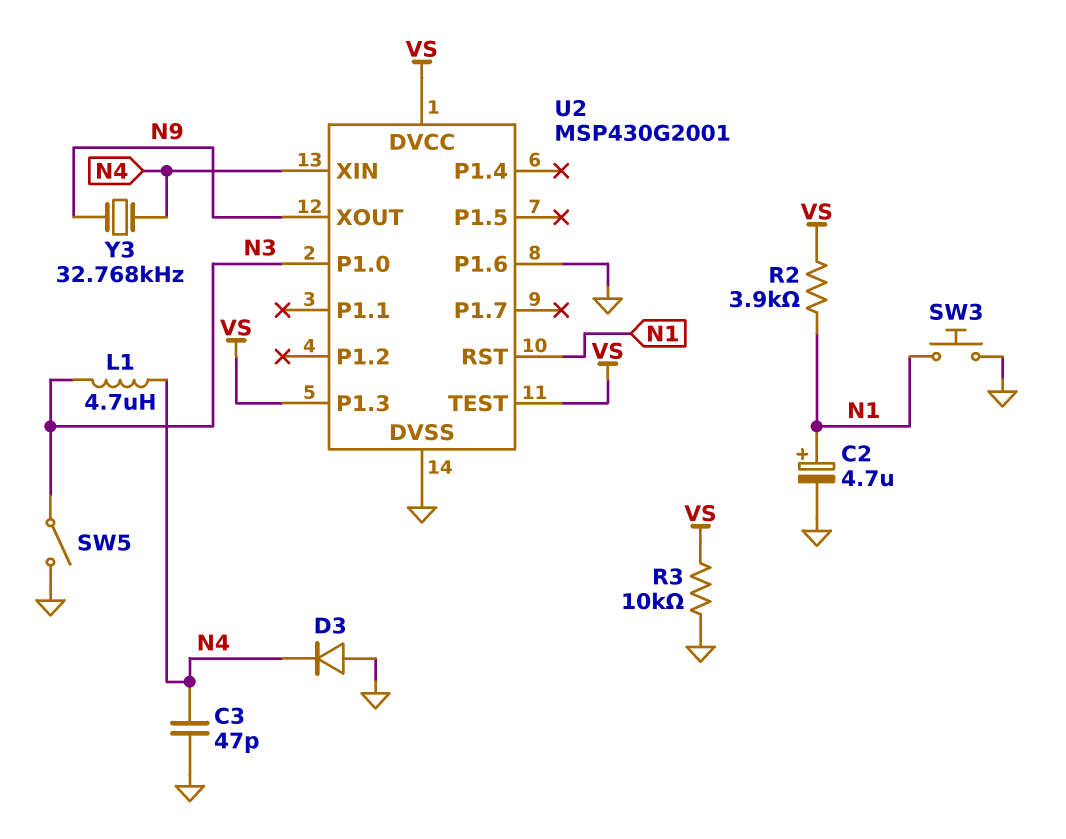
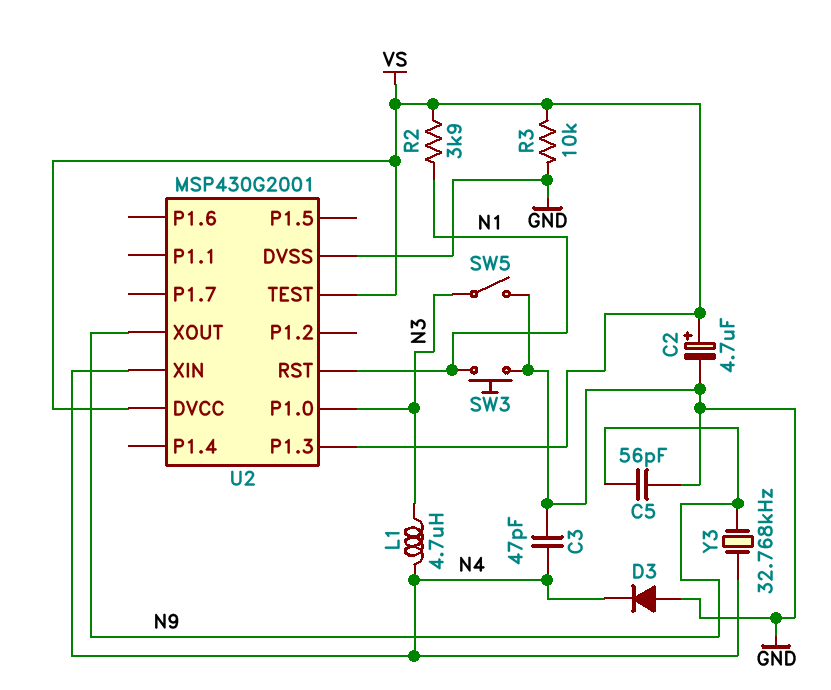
C2: 4.7uF (plus N1, minus GND) -> 4.7uF (plus VS, minus GND)
C5: none -> 56pF (GND, N9)
U2 pin P1.6: GND -> none

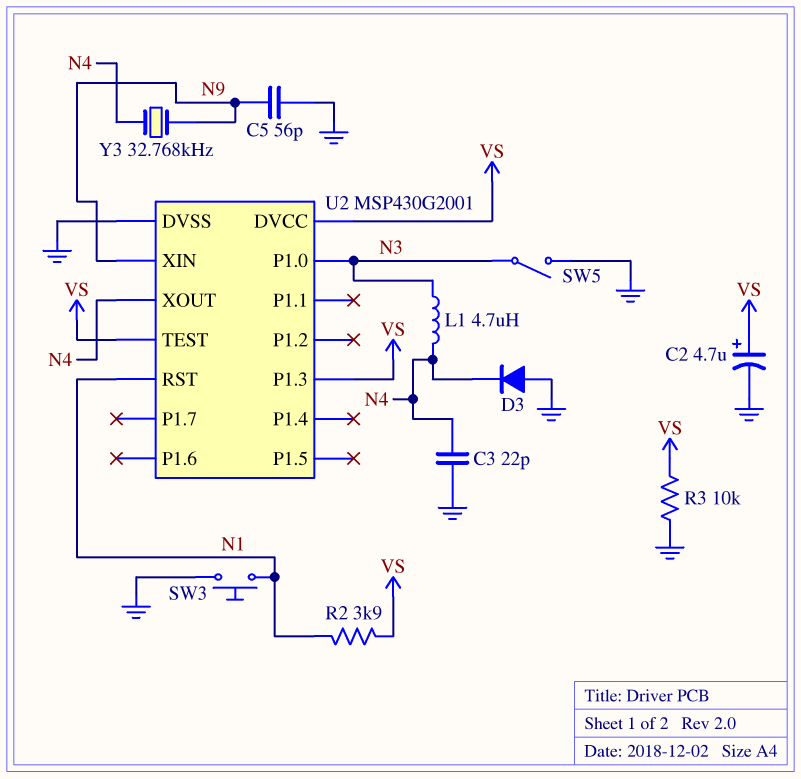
C3: 47pF (GND, N4) -> 22pF (GND, N4)
U2 pin XIN: N4 -> N9
U2 pin XOUT: N9 -> N4

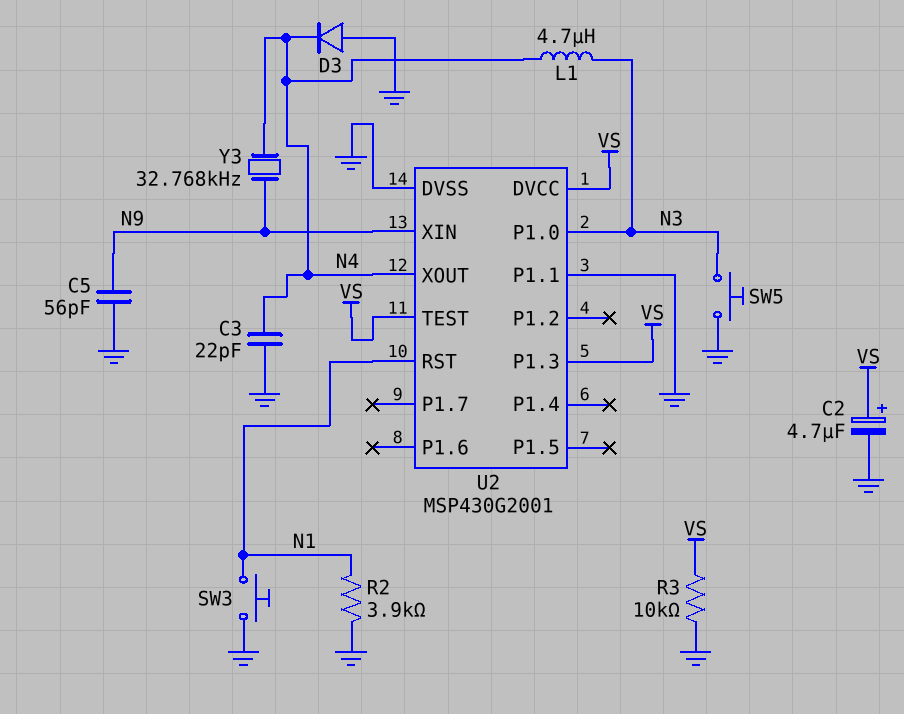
R2: 3.9k (N1, VS) -> 3.9k (GND, N1)
SW5: switch (GND, N3) -> button (GND, N3)
U2 pin P1.1: none -> GND

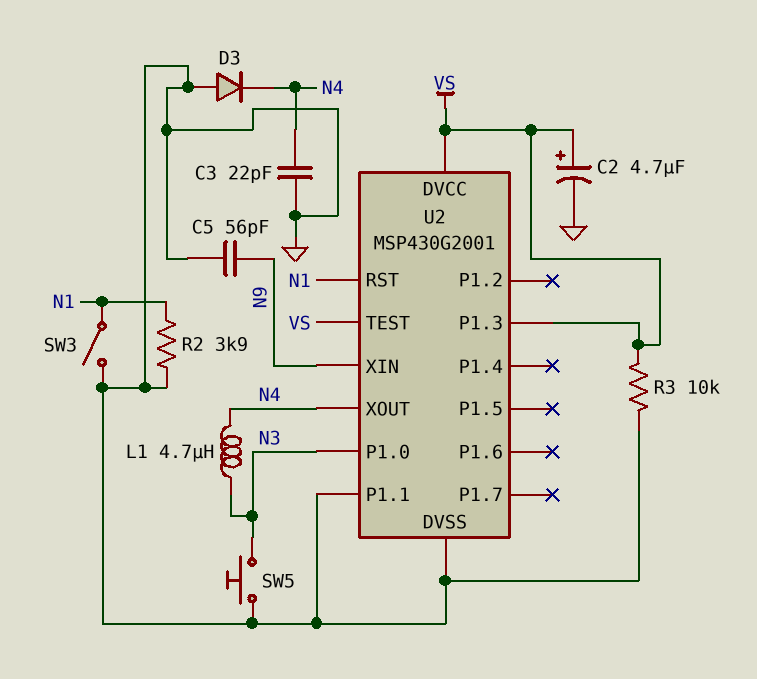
SW3: button (GND, N1) -> switch (GND, N1)
Y3: 32.768kHz (N4, N9) -> none

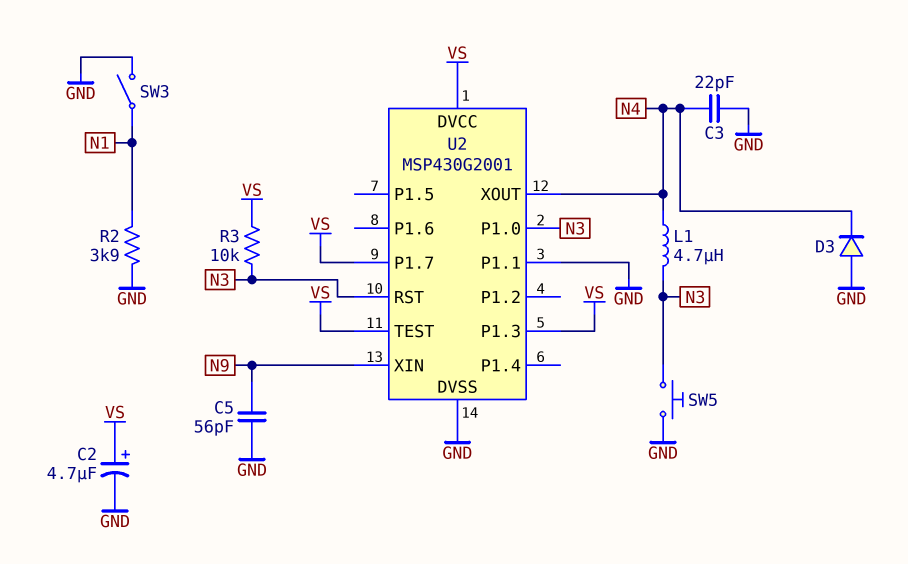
R3: 10k (GND, VS) -> 10k (N3, VS)
U2 pin P1.7: none -> VS
U2 pin RST: N1 -> N3

